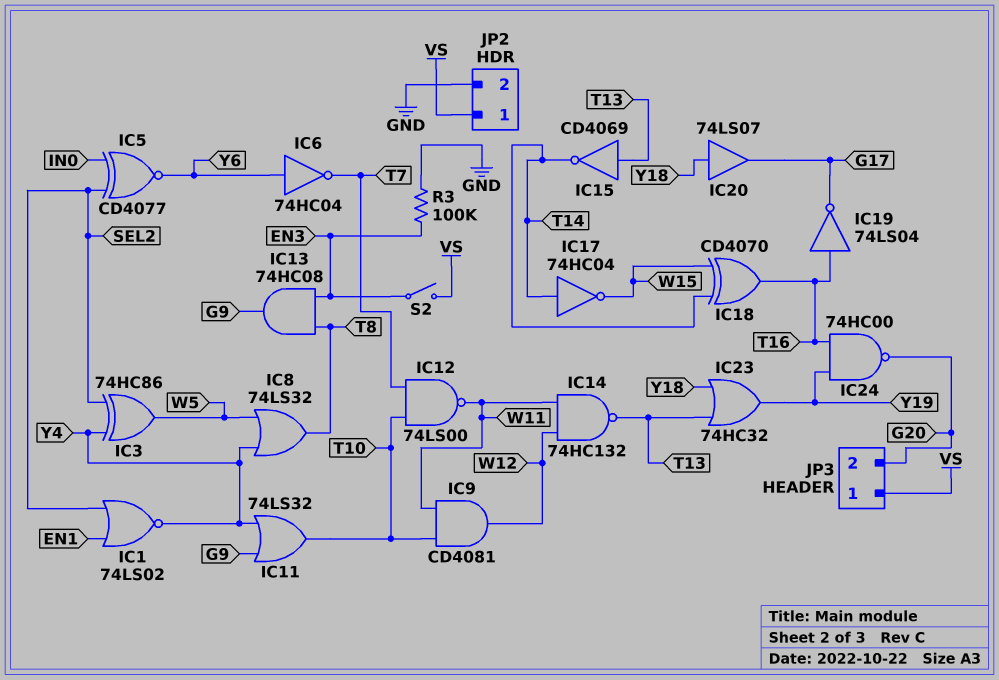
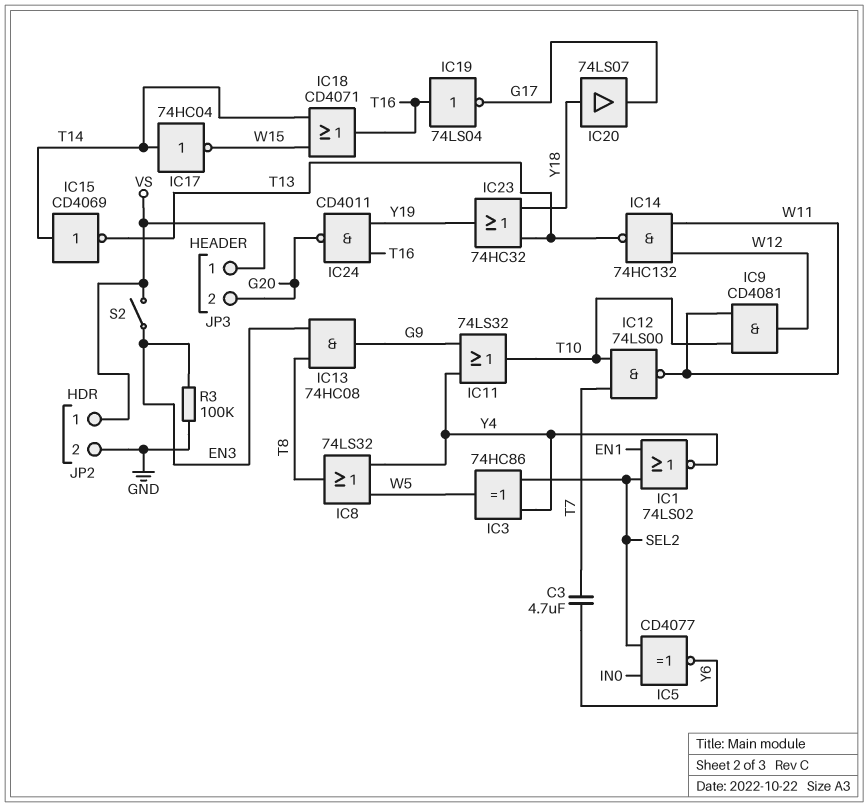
C3: none -> 4.7uF (T7, Y6)
IC6: NOT 74HC04 (in Y6, out T7) -> none
IC15: NOT CD4069 (in T13, out T14) -> NOT CD4069 (in T14, out T13)
IC18: XOR CD4070 (in T14, in W15, out T16) -> OR CD4071 (in T14, in W15, out T16)
IC24: NAND 74HC00 (in T16, in Y19, out G20) -> NAND CD4011 (in T16, in Y19, out G20)

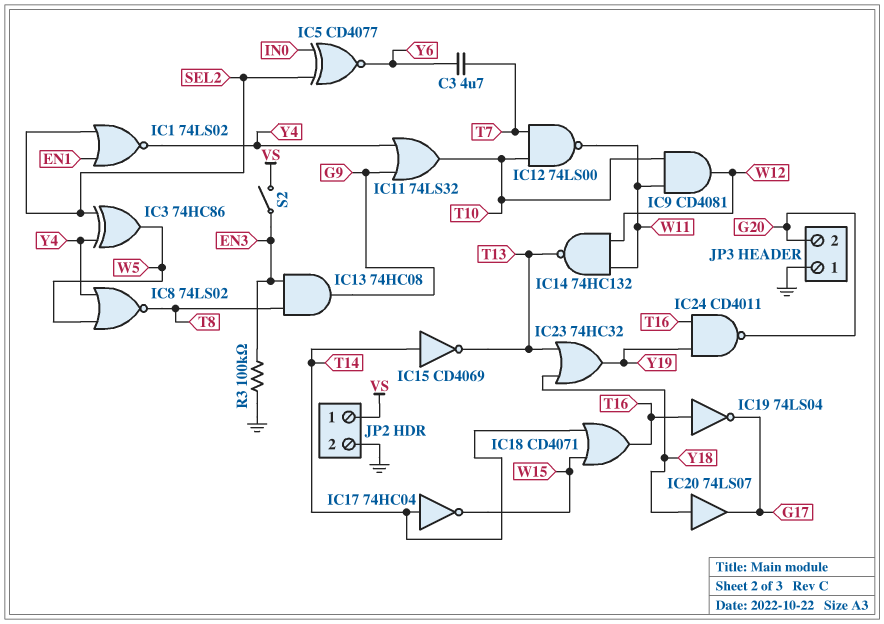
IC8: OR 74LS32 (in W5, in Y4, out T8) -> NOR 74LS02 (in W5, in Y4, out T8)
JP3 pin 1: VS -> GND

